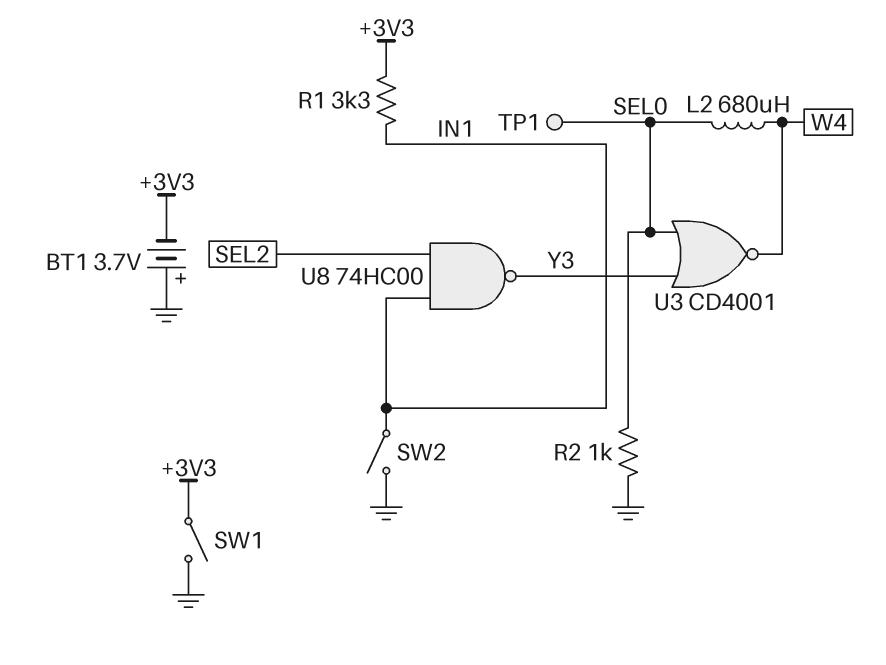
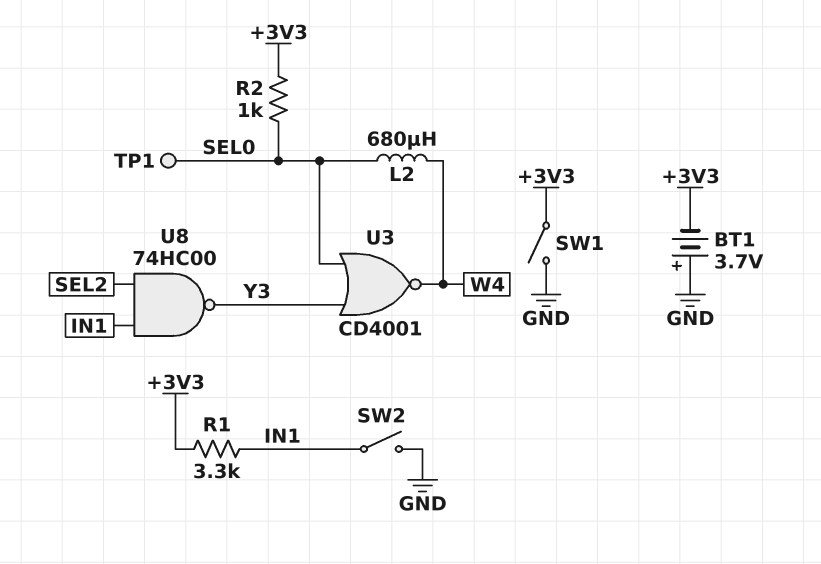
R2: 1k (GND, SEL0) -> 1k (+3V3, SEL0)

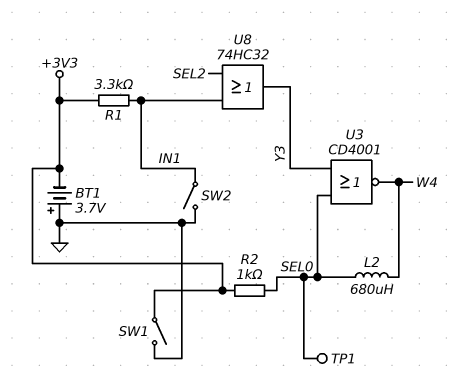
U8: NAND 74HC00 (in IN1, in SEL2, out Y3) -> OR 74HC32 (in IN1, in SEL2, out Y3)

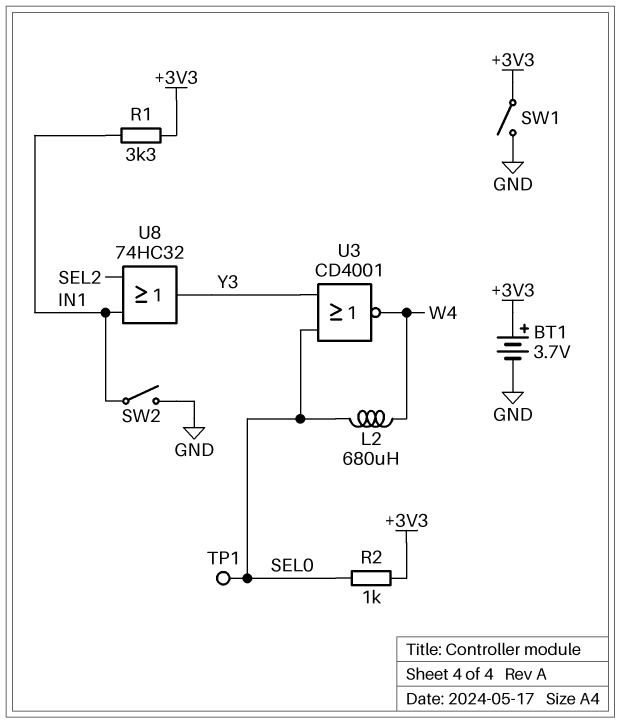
BT1: 3.7V (plus GND, minus +3V3) -> 3.7V (plus +3V3, minus GND)

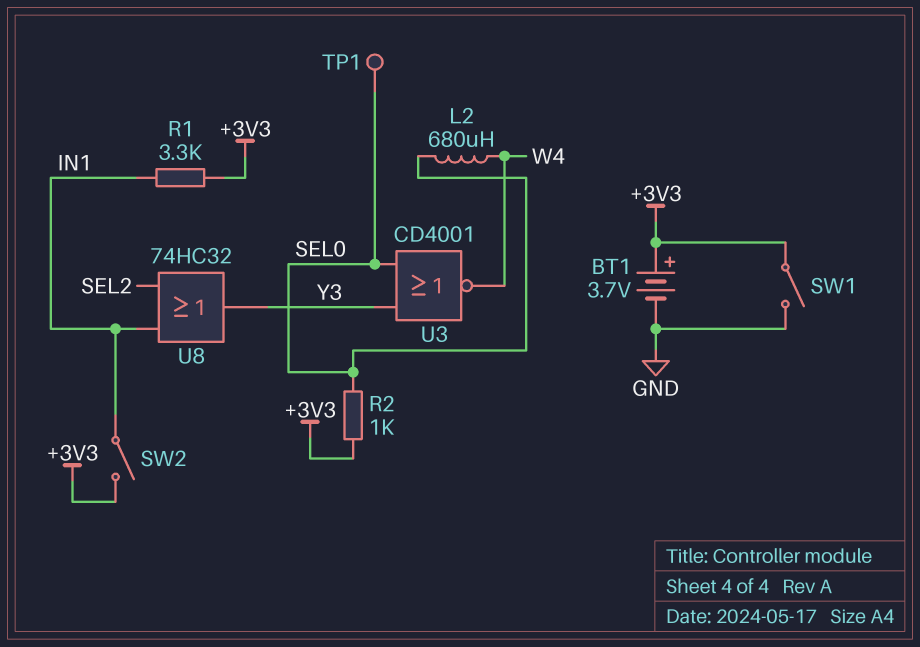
SW2: switch (GND, IN1) -> switch (+3V3, IN1)

